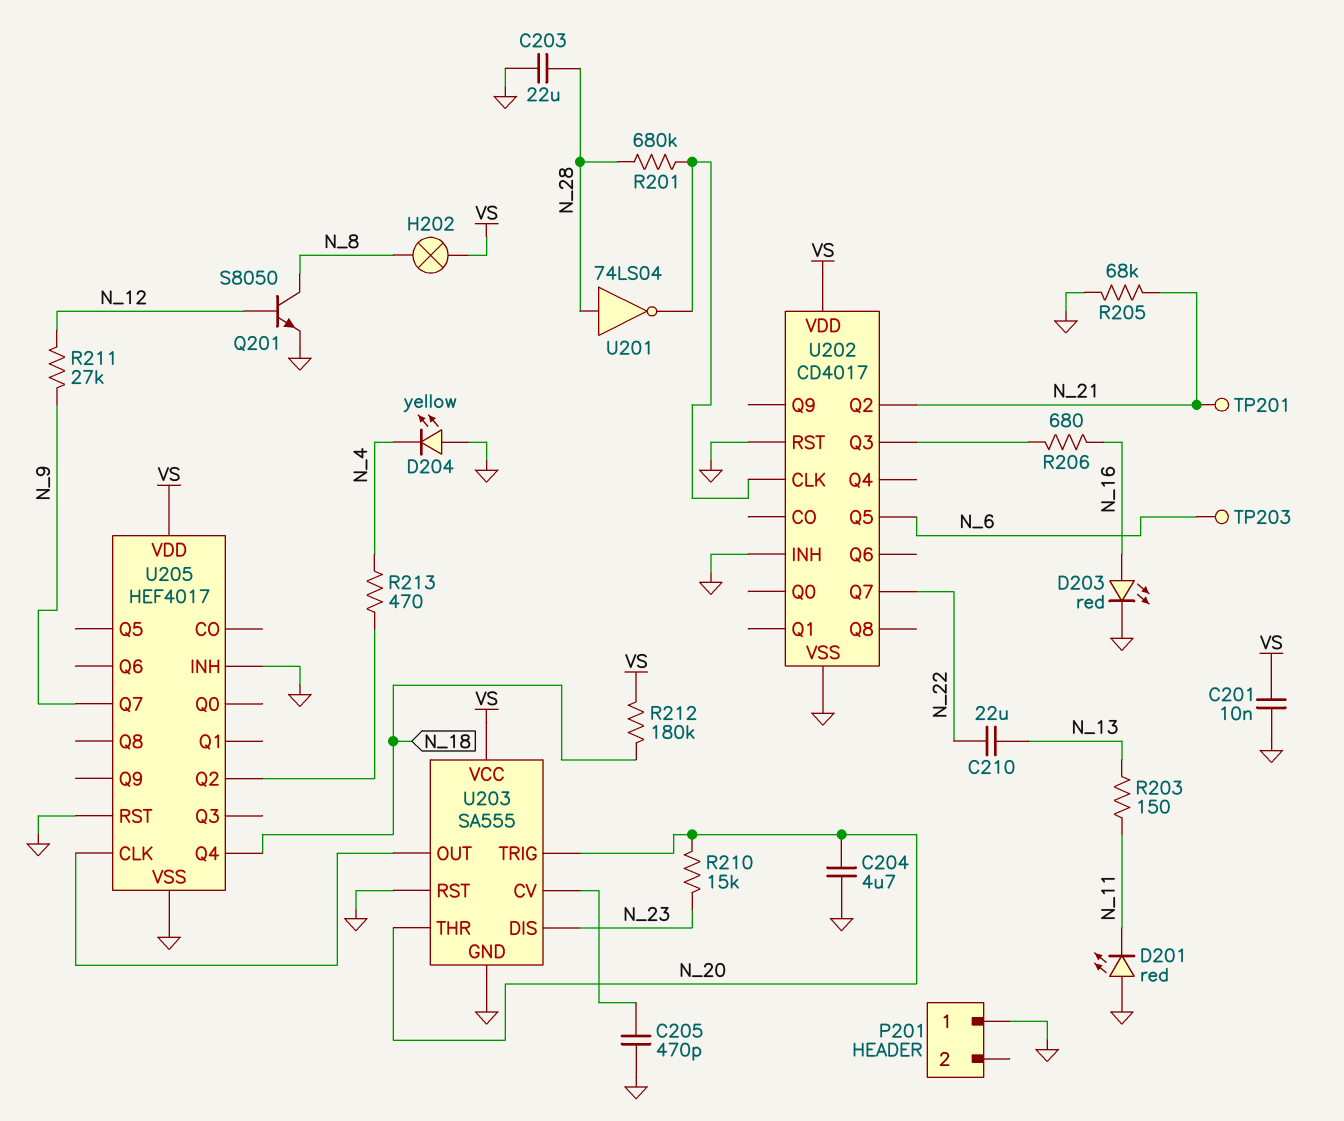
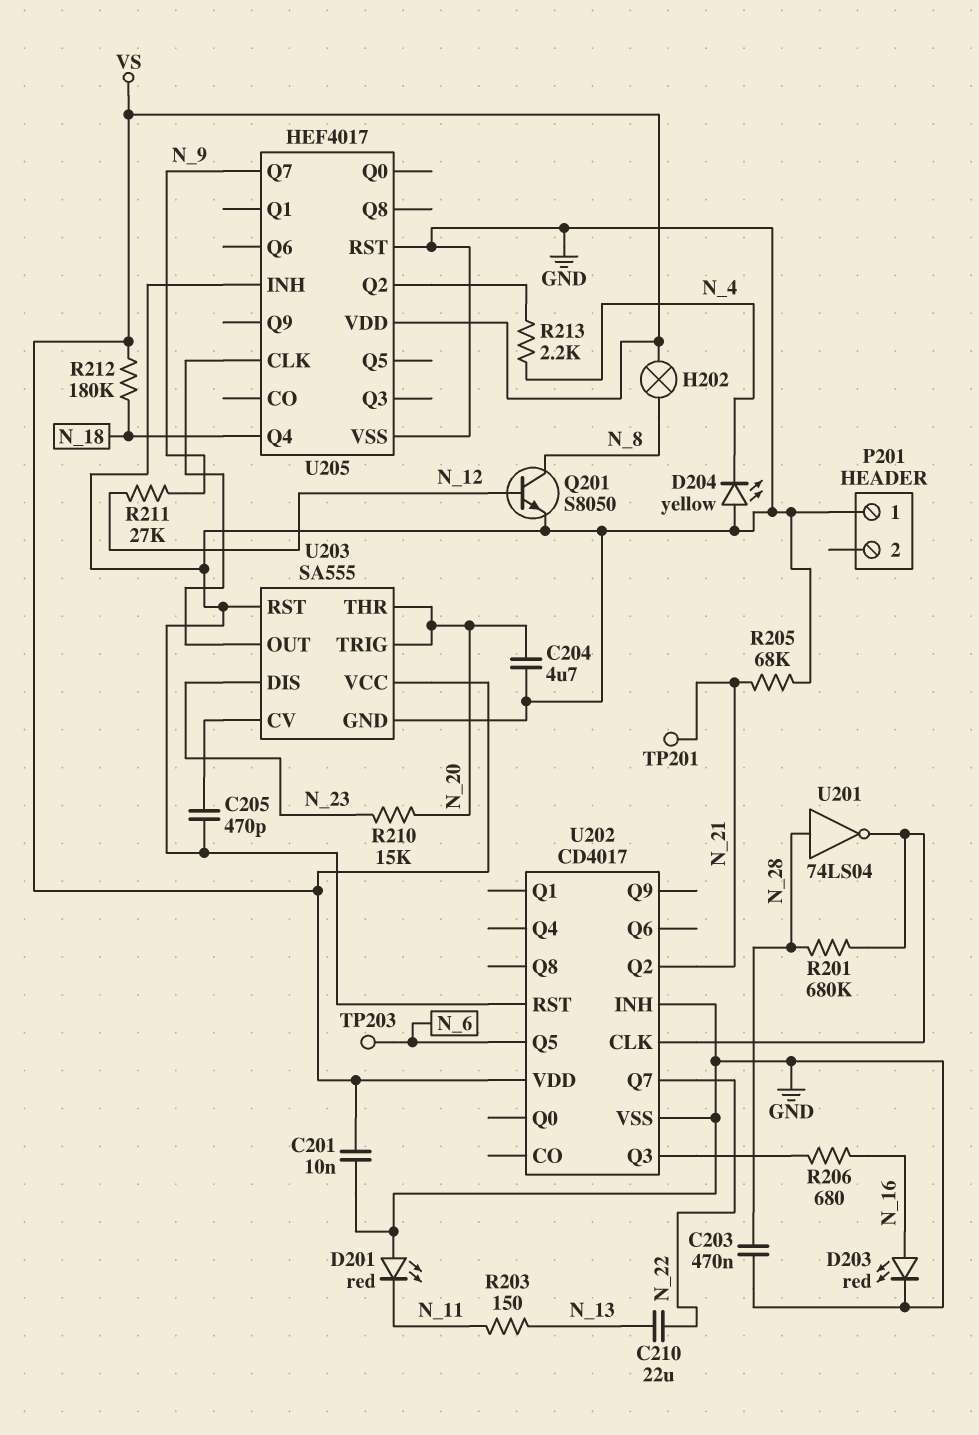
C203: 22uF (GND, N_28) -> 470nF (GND, N_28)
R213: 470 (N_4, U205/Q2) -> 2.2k (N_4, U205/Q2)

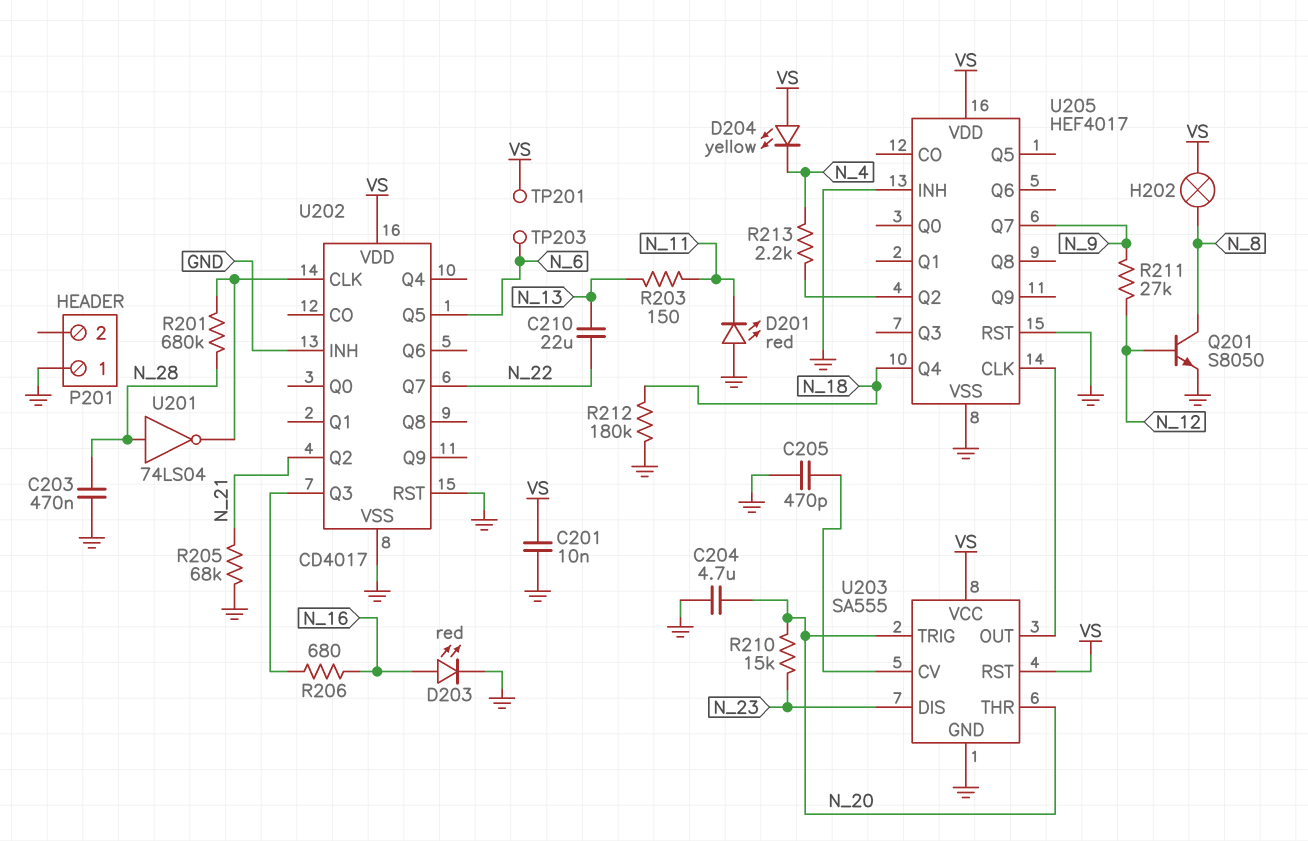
D204: LED yellow (A GND, K N_4) -> LED yellow (A VS, K N_4)
R212: 180k (N_18, VS) -> 180k (GND, N_18)
TP201: test point (N_21) -> test point (VS)
U203 pin RST: GND -> VS

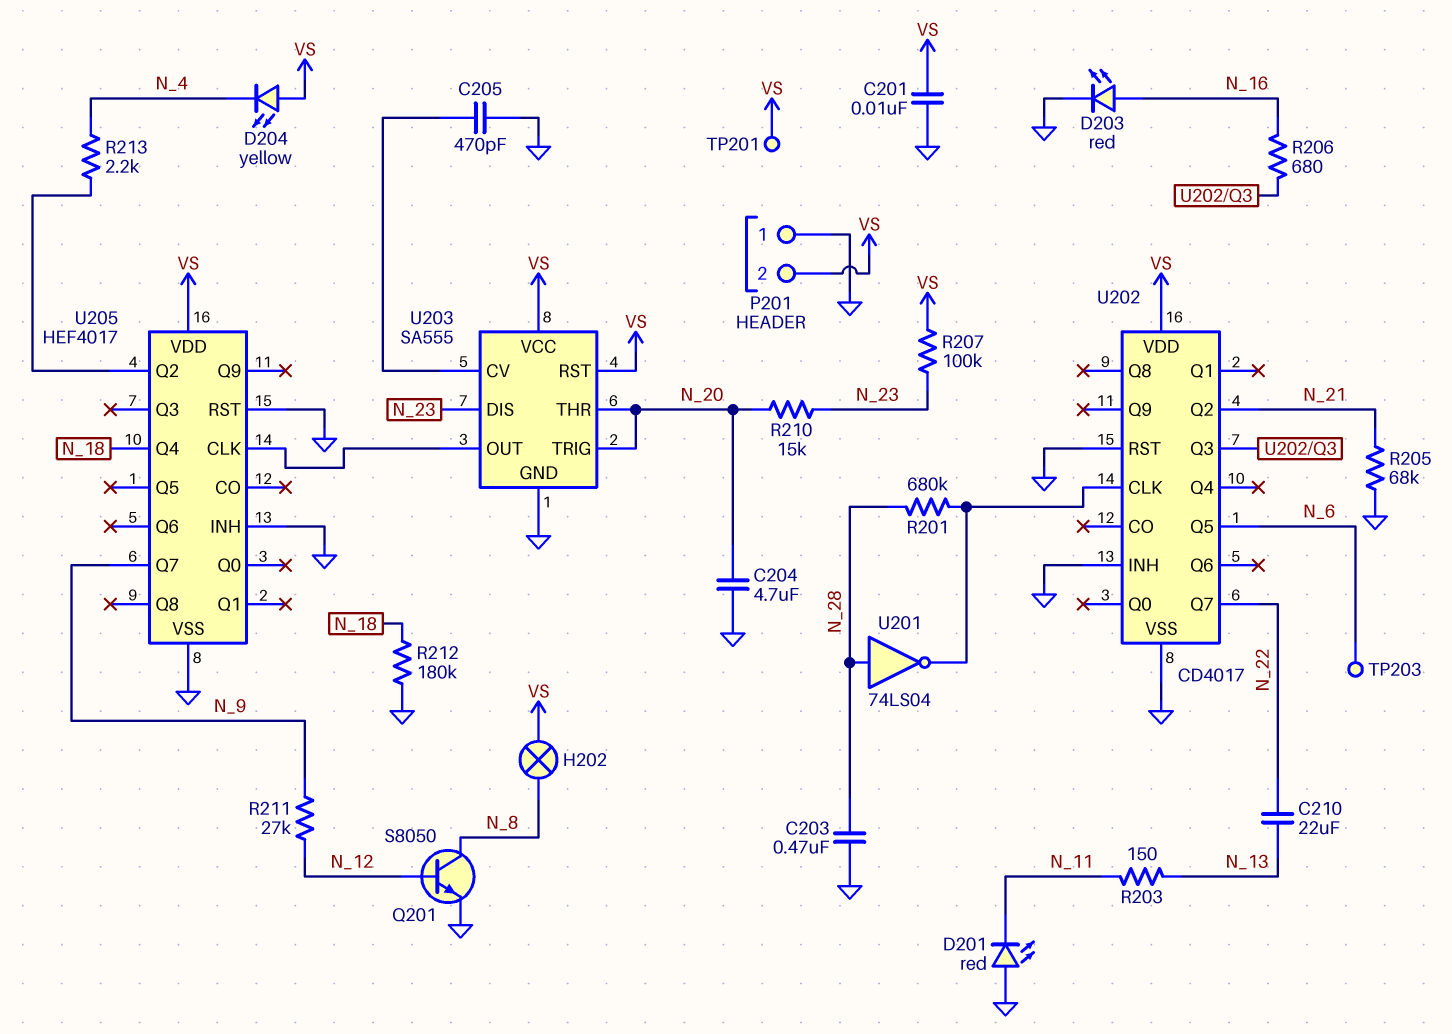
P201 pin 2: none -> VS
R207: none -> 100k (N_23, VS)

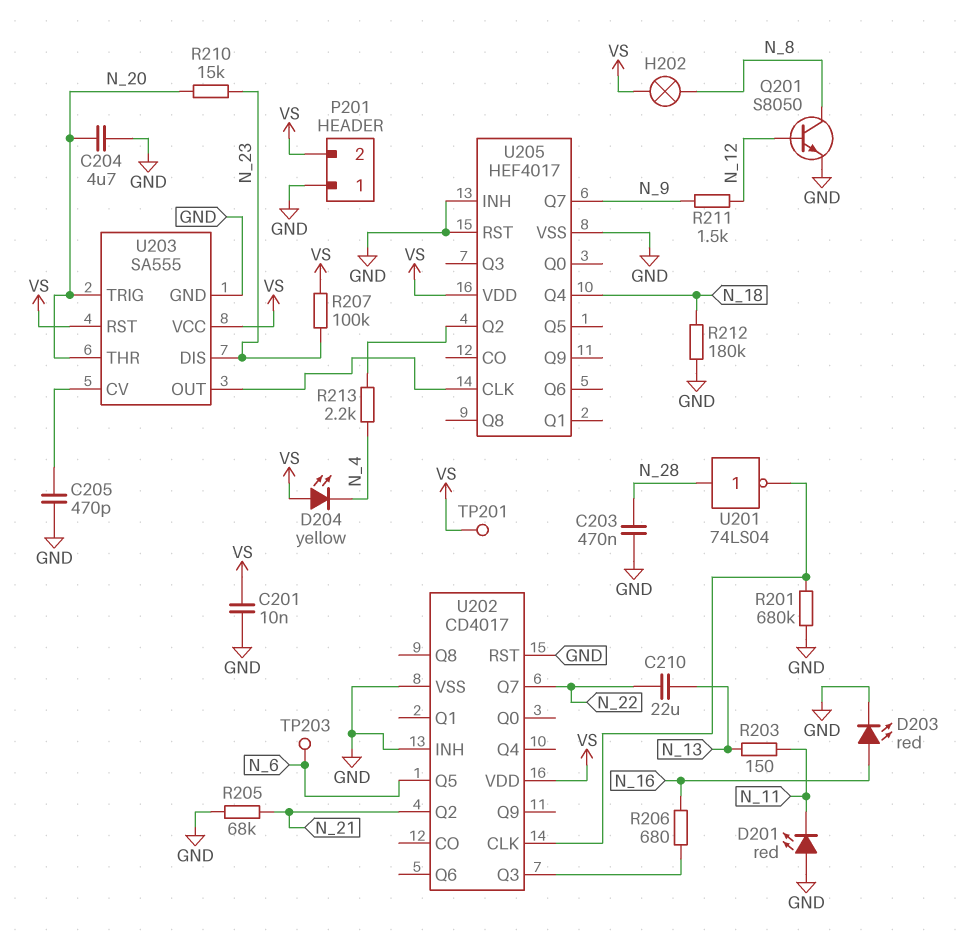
R201: 680k (N_28, U202/CLK) -> 680k (GND, U202/CLK)
R211: 27k (N_9, N_12) -> 1.5k (N_9, N_12)

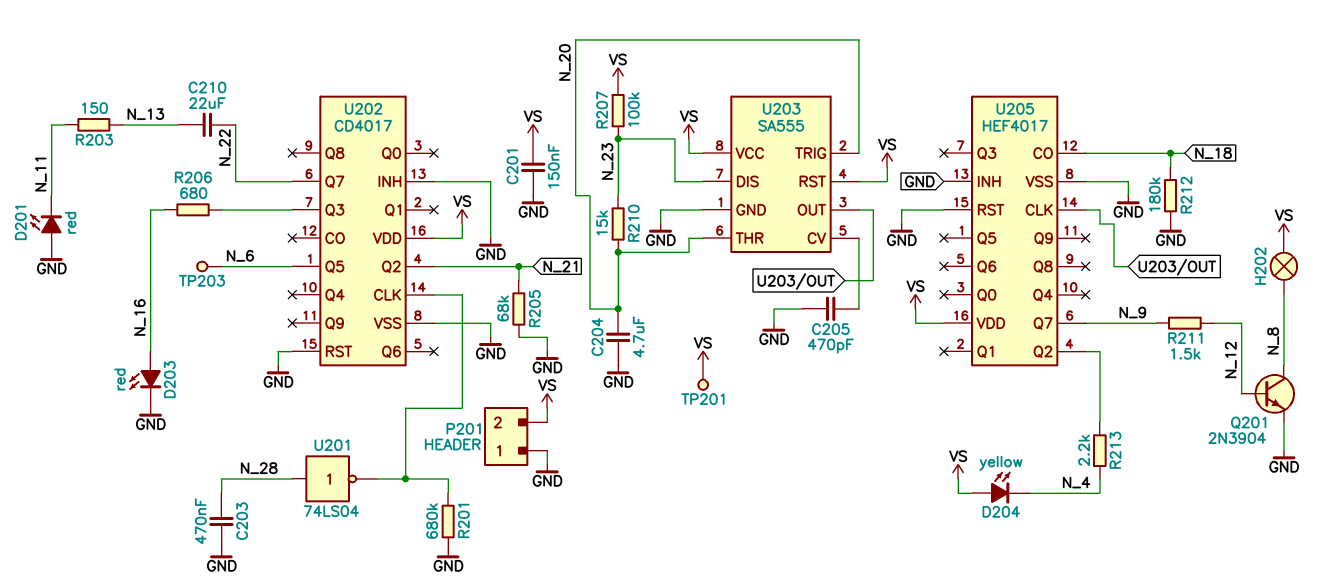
C201: 10nF (GND, VS) -> 150nF (GND, VS)
Q201: NPN S8050 (B N_12, C N_8, E GND) -> NPN 2N3904 (B N_12, C N_8, E GND)
U205 pin CO: none -> N_18
U205 pin Q4: N_18 -> none

